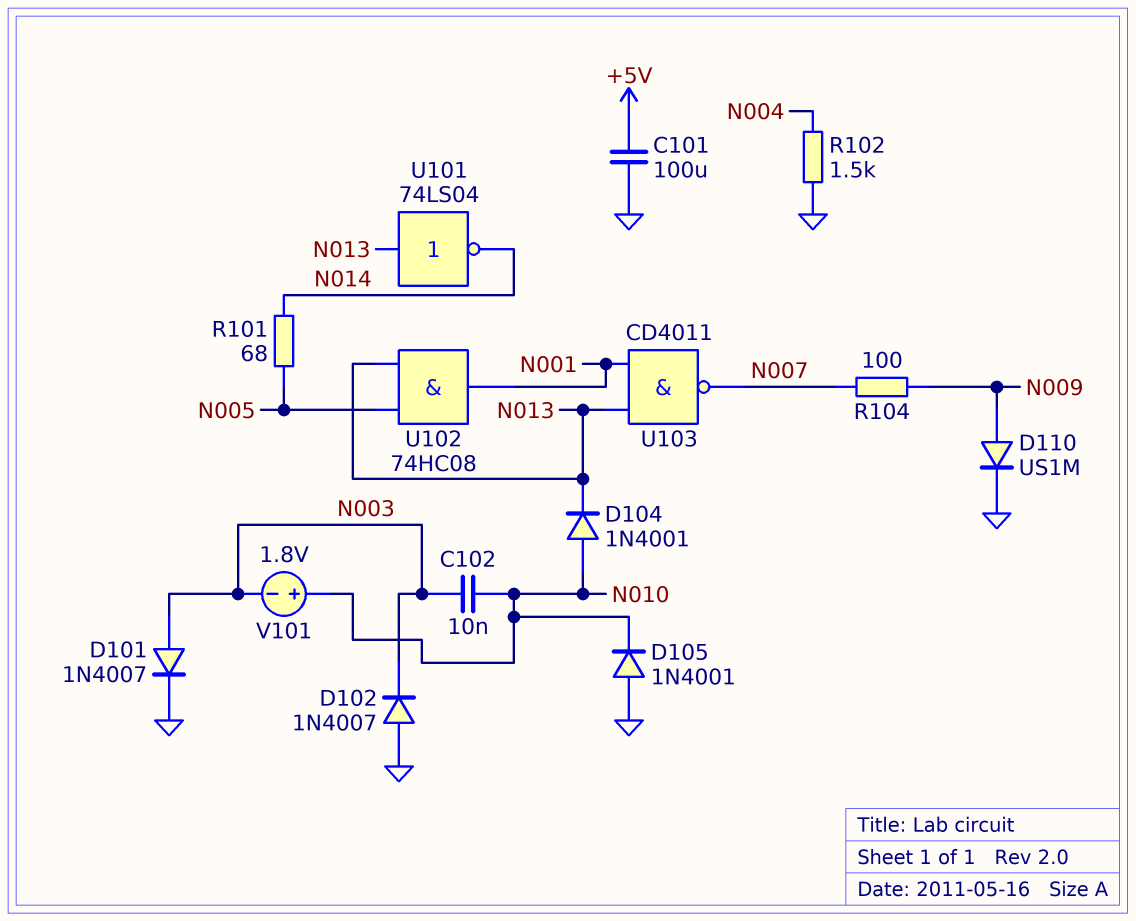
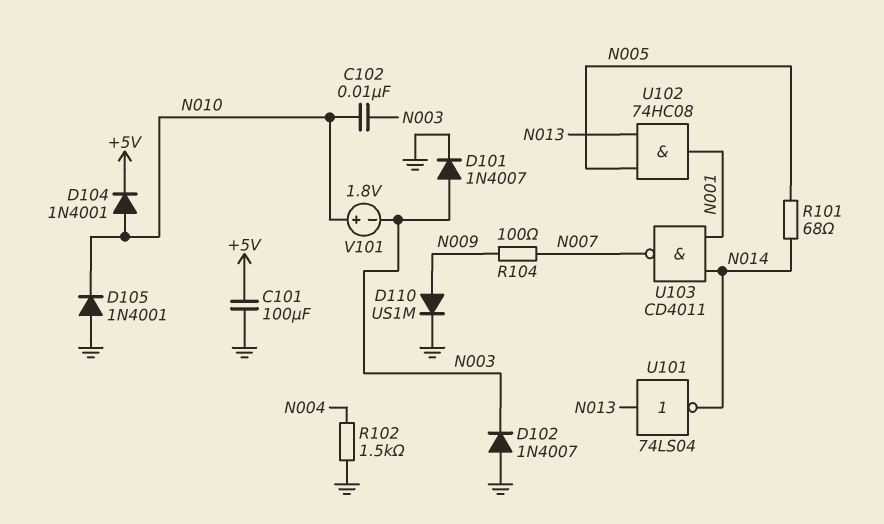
D104: diode 1N4001 (A N010, K N013) -> diode 1N4001 (A N010, K +5V)
U103: NAND CD4011 (in N001, in N013, out N007) -> NAND CD4011 (in N001, in N014, out N007)

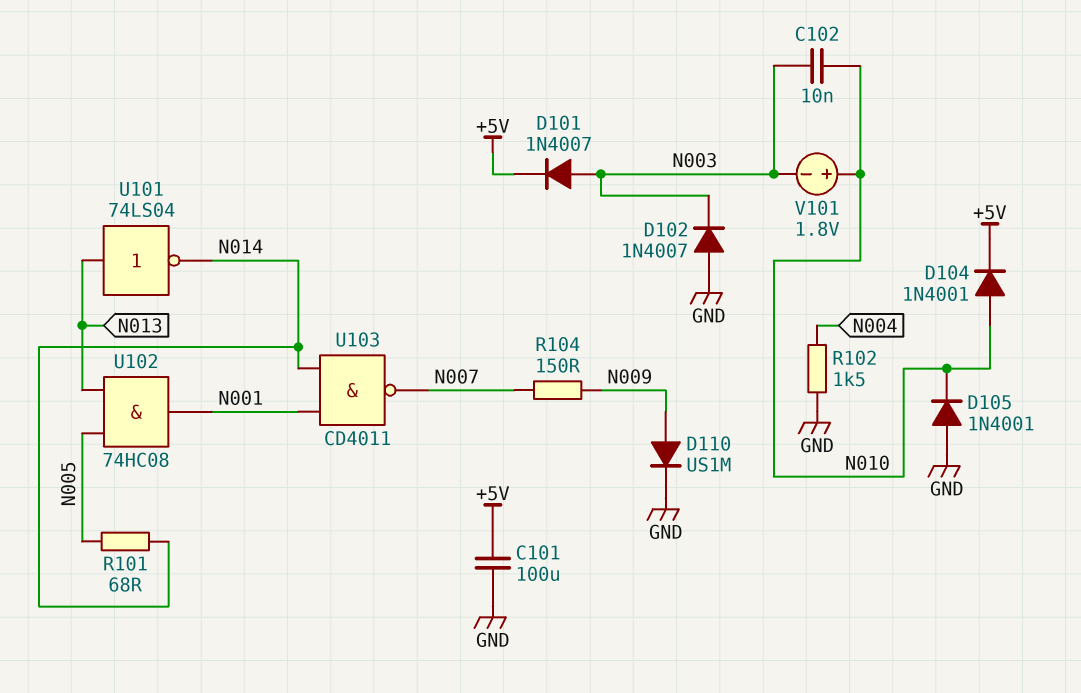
D101: diode 1N4007 (A N003, K GND) -> diode 1N4007 (A N003, K +5V)
R104: 100 (N007, N009) -> 150 (N007, N009)

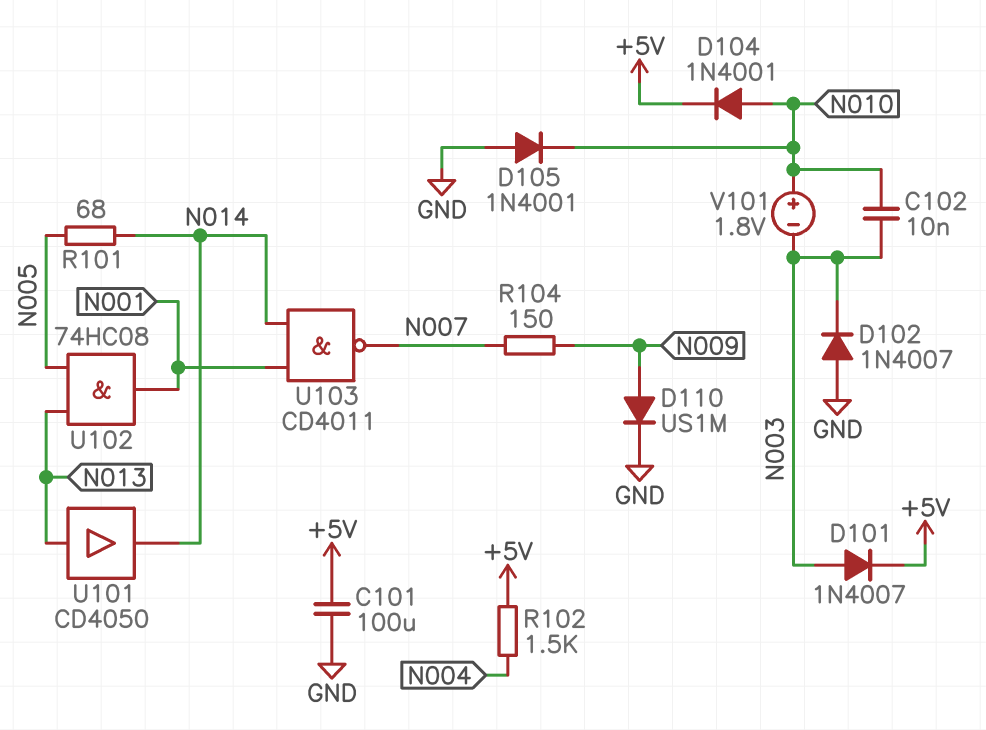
R102: 1.5k (GND, N004) -> 1.5k (+5V, N004)
U101: NOT 74LS04 (in N013, out N014) -> buffer CD4050 (in N013, out N014)

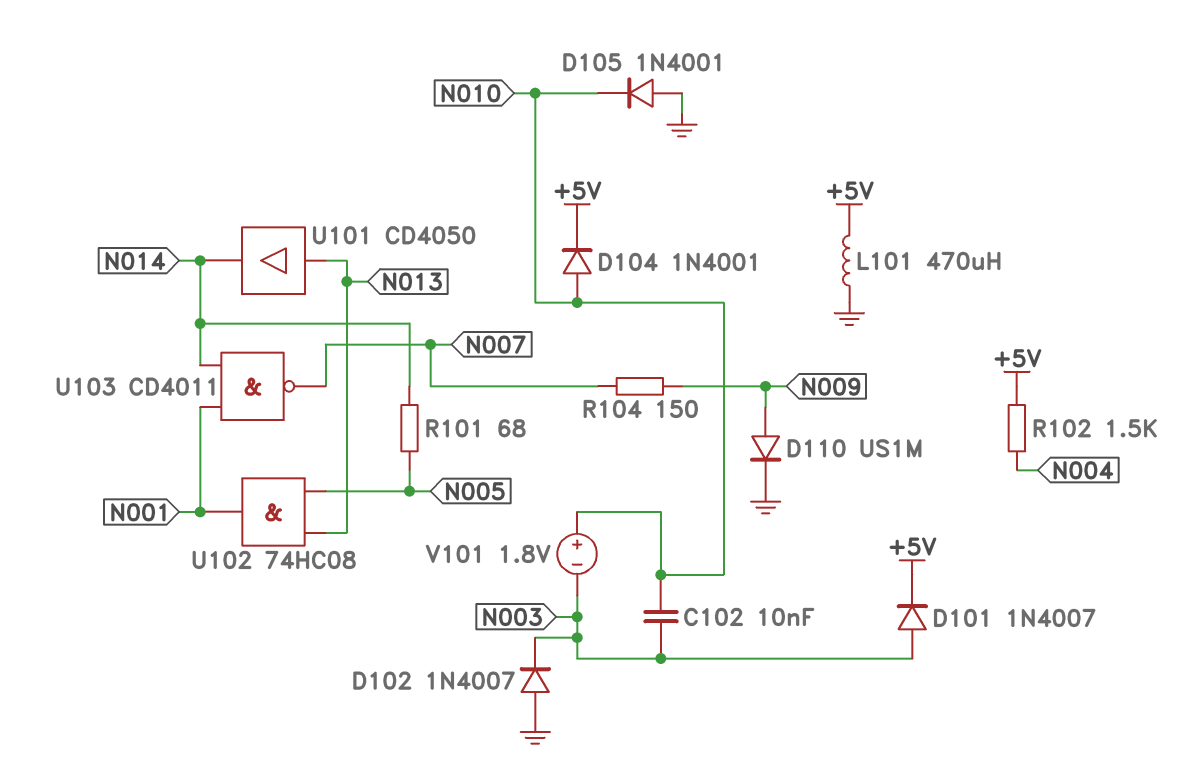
C101: 100uF (+5V, GND) -> none
L101: none -> 470uH (+5V, GND)

